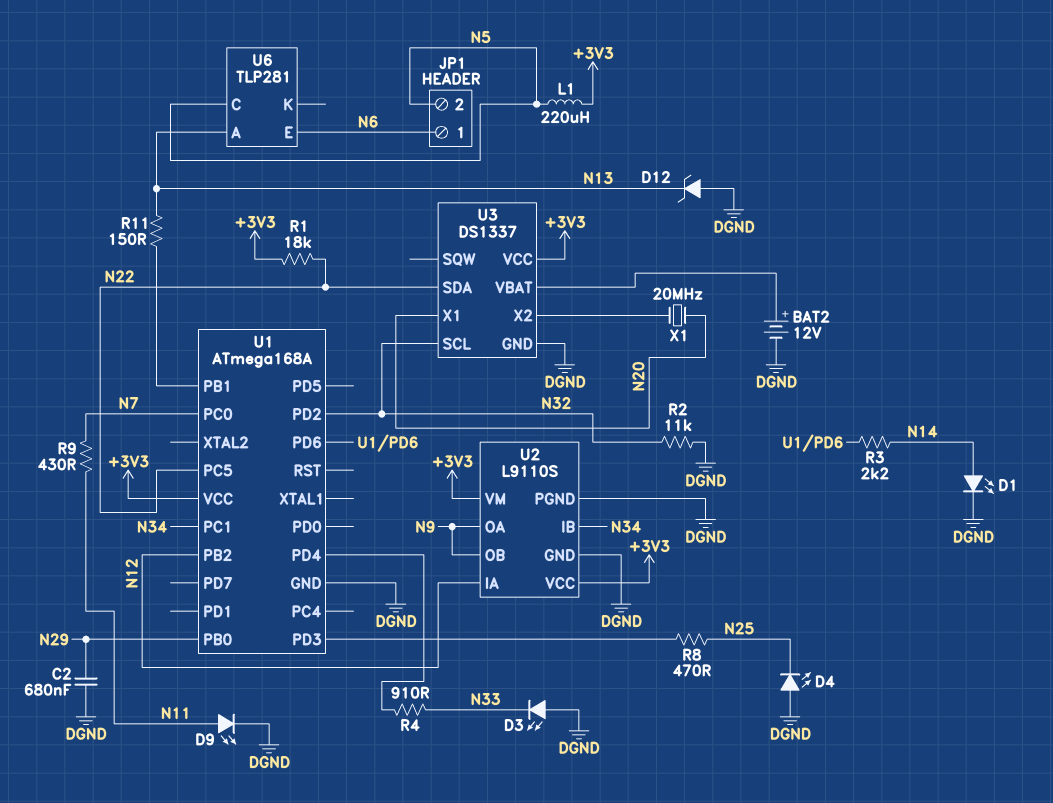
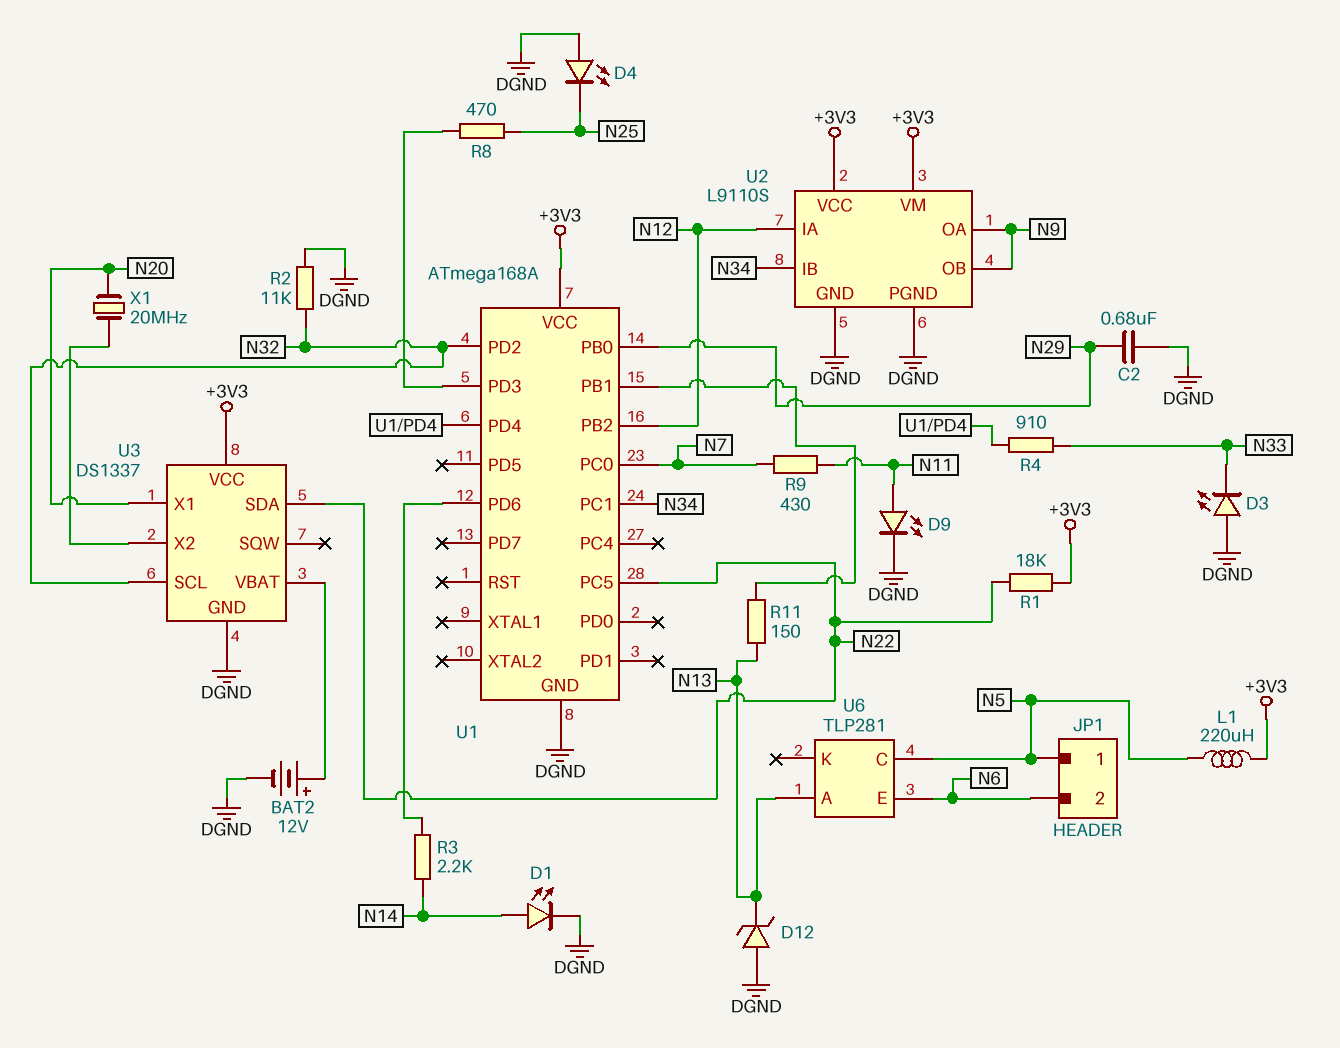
JP1 pin 1: N6 -> N5
JP1 pin 2: N5 -> N6

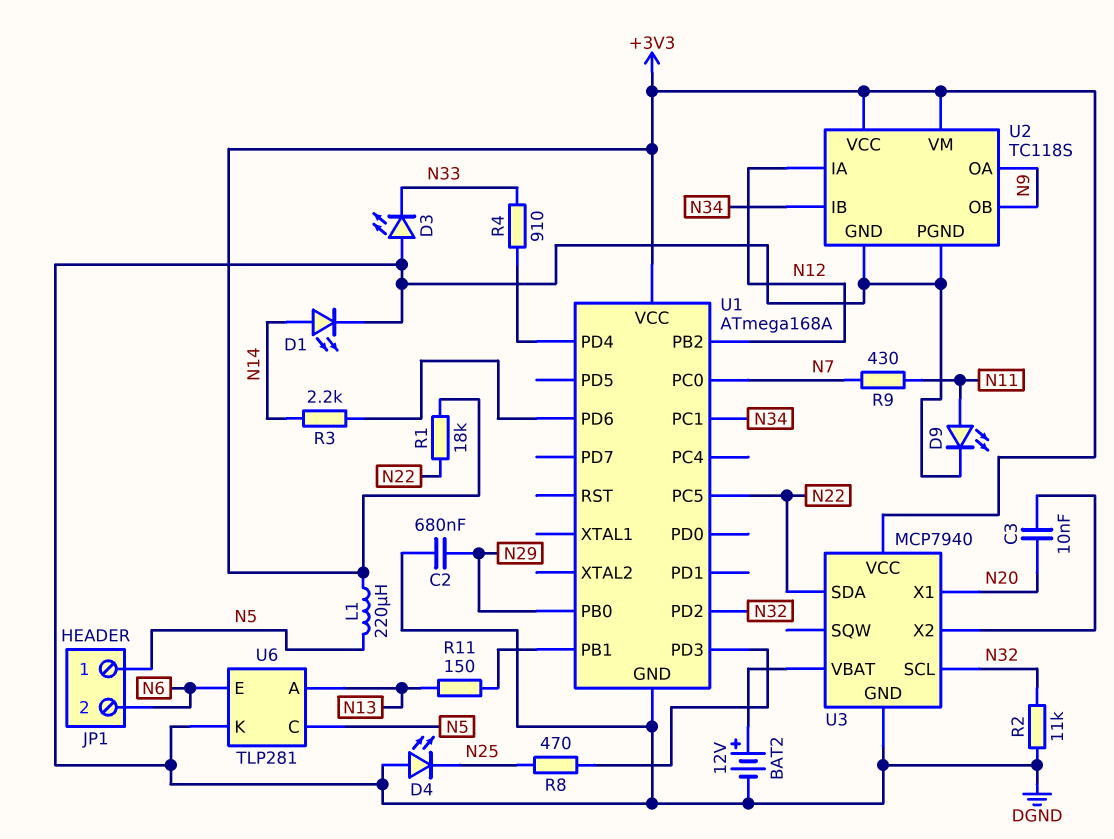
C3: none -> 10nF (N20, U3/X2)
D12: zener (A DGND, K N13) -> none
U2: L9110S -> TC118S
U3: DS1337 -> MCP7940
U6 pin K: none -> DGND
X1: 20MHz (N20, U3/X2) -> none

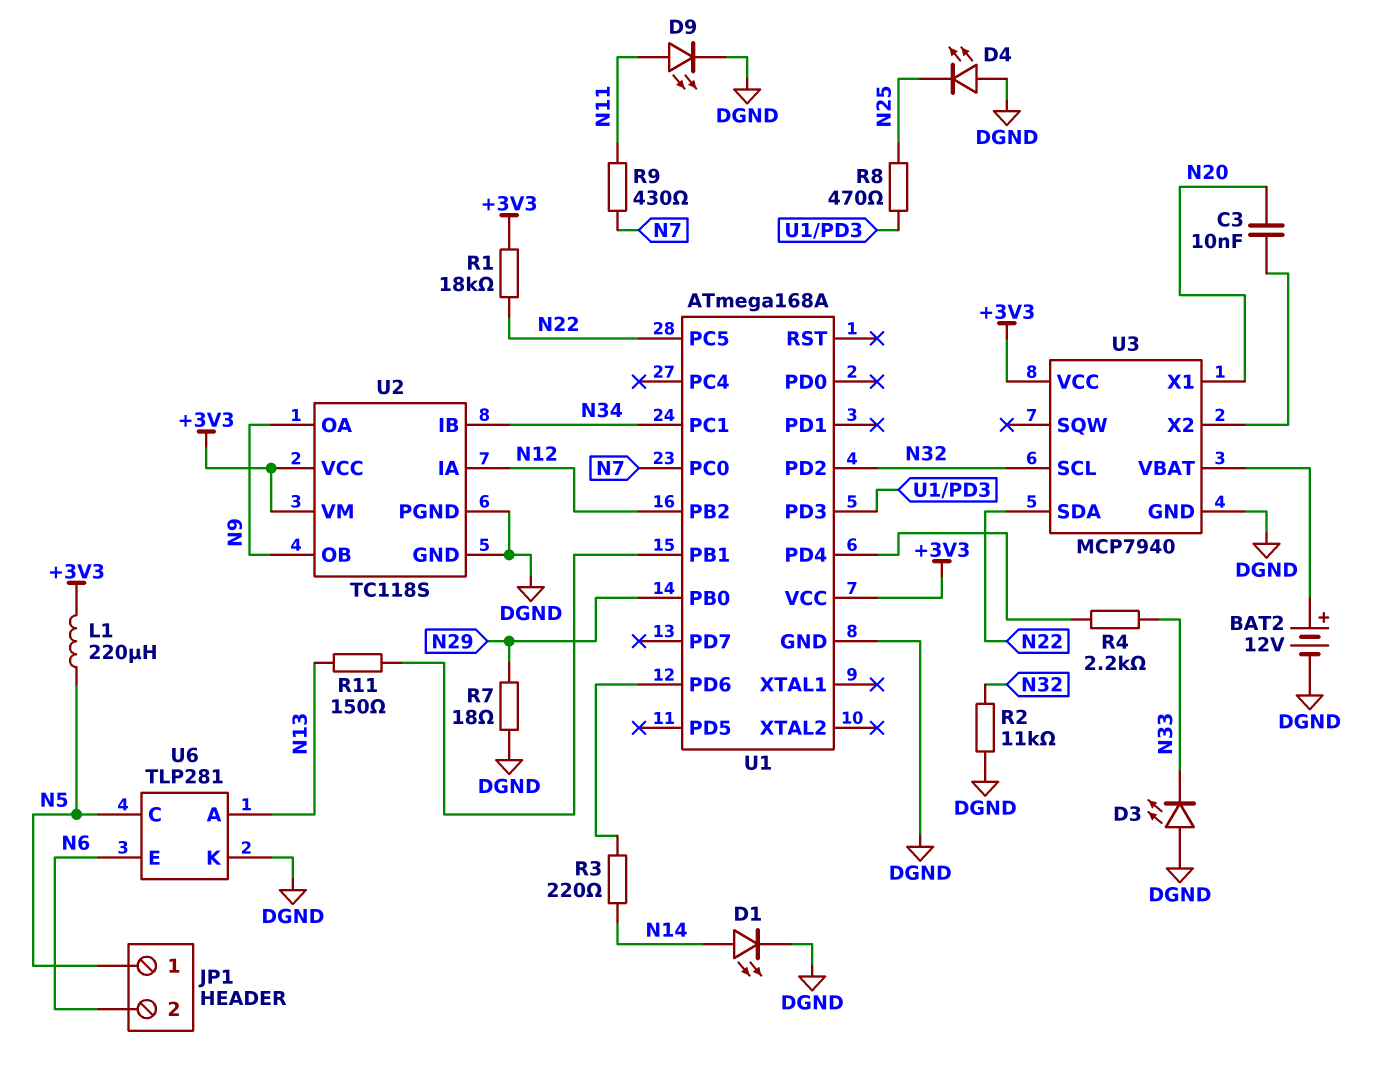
C2: 680nF (DGND, N29) -> none
R3: 2.2k (N14, U1/PD6) -> 220 (N14, U1/PD6)
R4: 910 (N33, U1/PD4) -> 2.2k (N33, U1/PD4)
R7: none -> 18 (DGND, N29)

